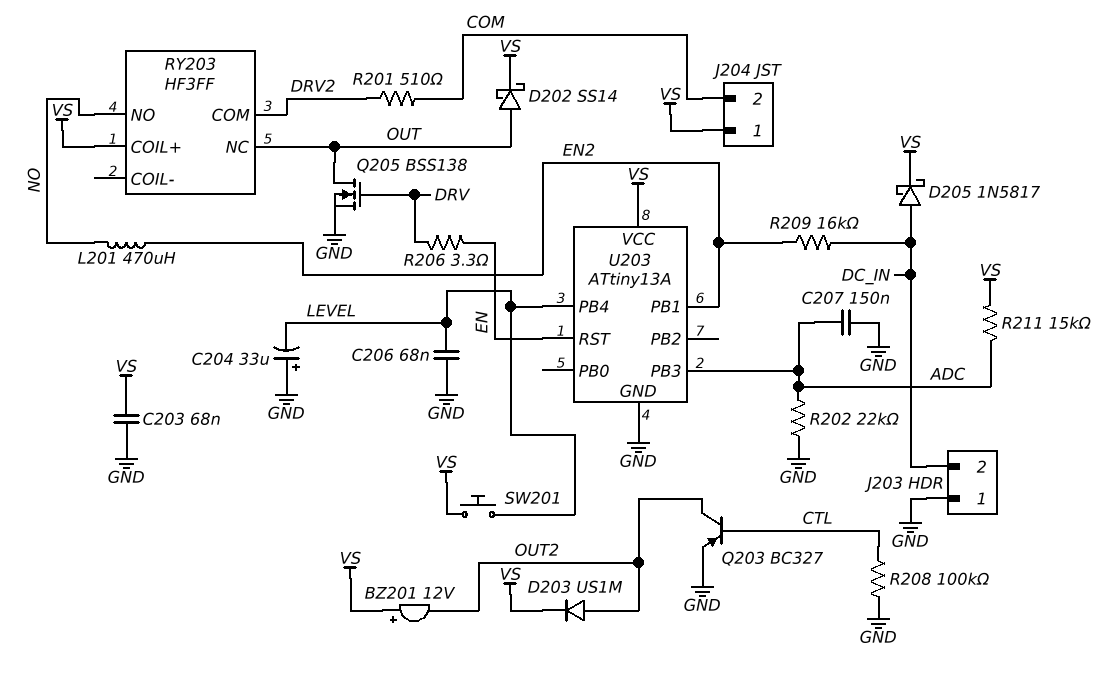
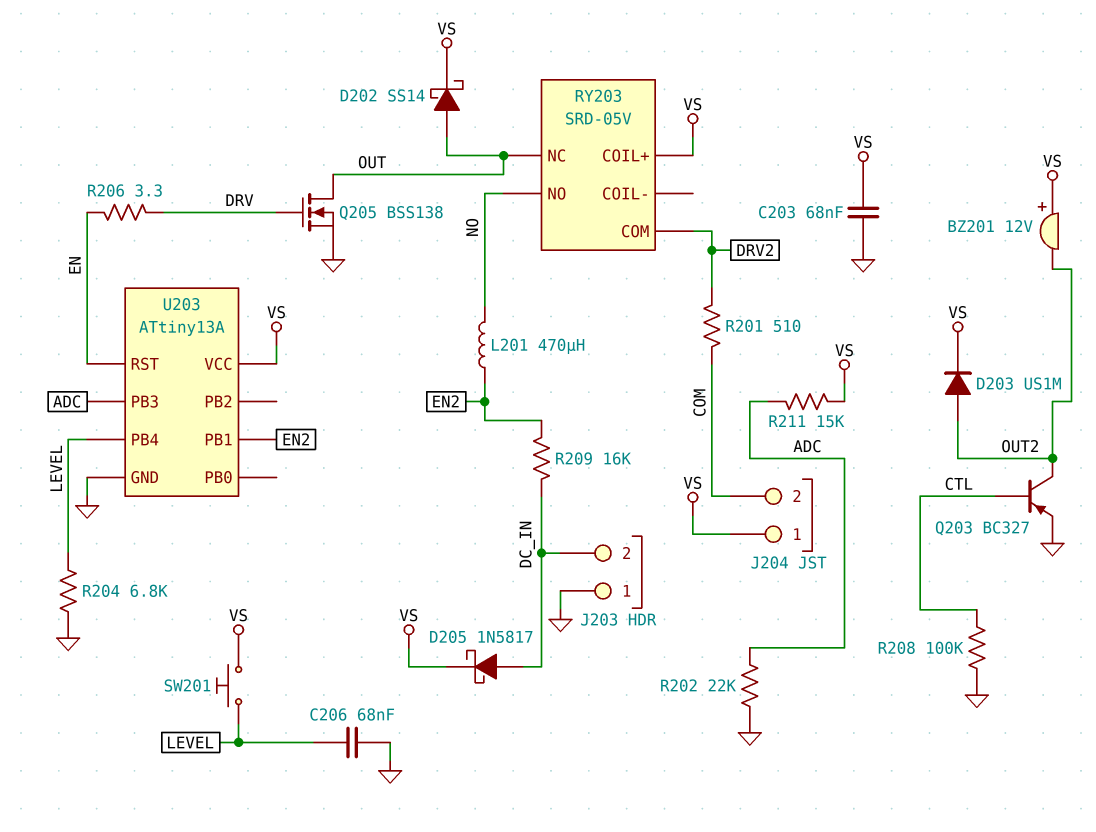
C204: 33uF (plus GND, minus LEVEL) -> none
C207: 150nF (ADC, GND) -> none
R204: none -> 6.8k (GND, LEVEL)
RY203: HF3FF -> SRD-05V

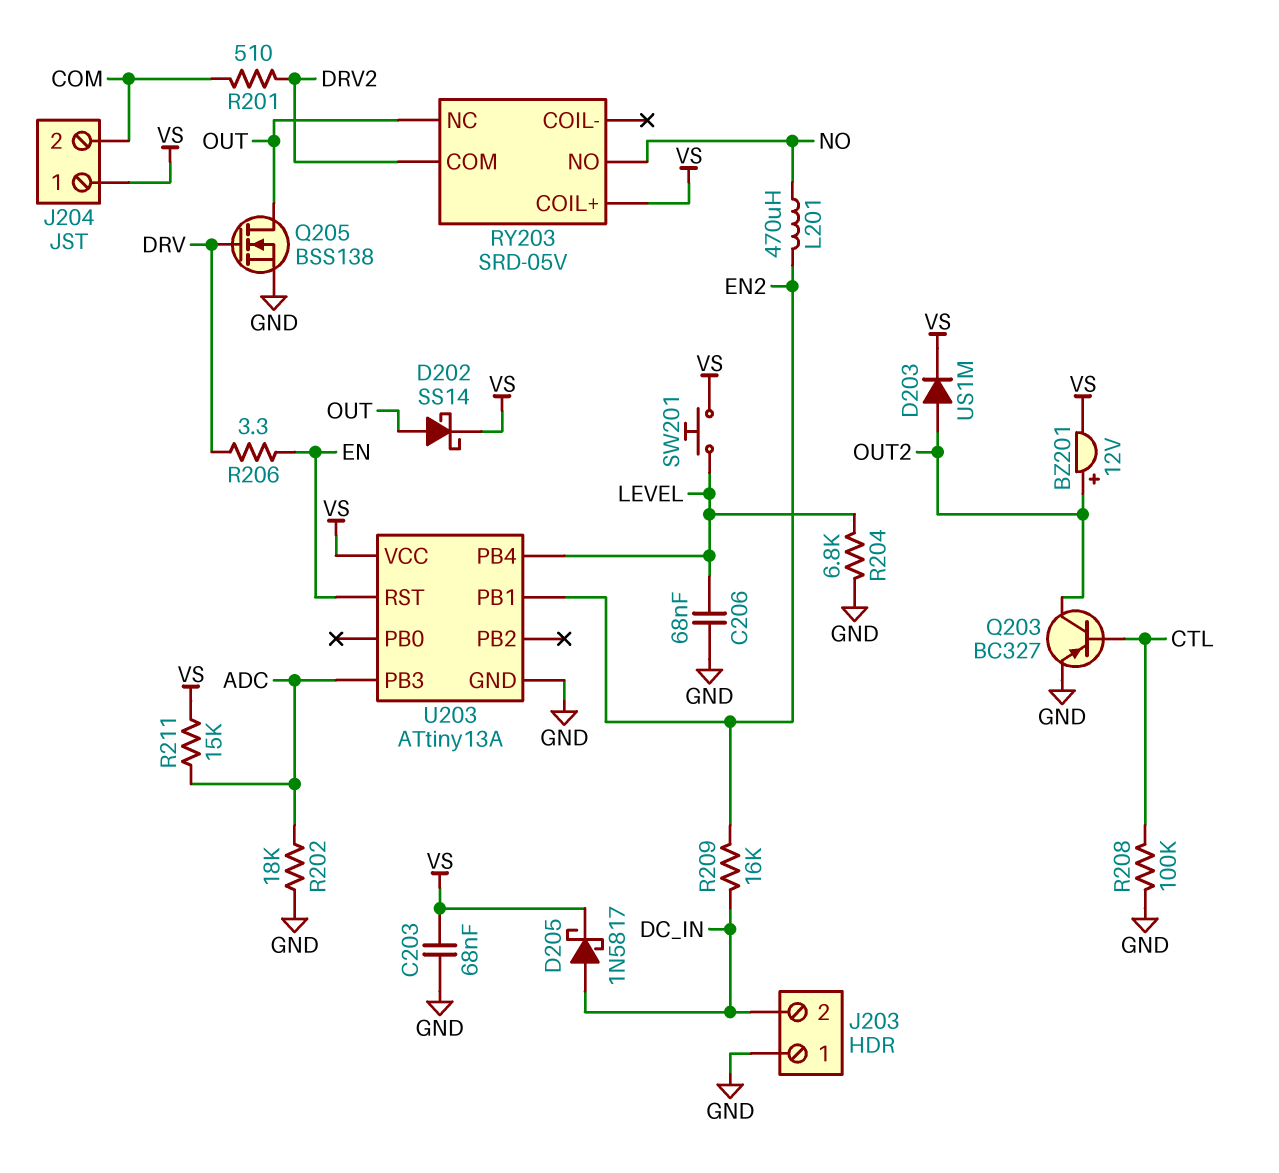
BZ201: buzzer 12V (plus VS, minus OUT2) -> buzzer 12V (plus OUT2, minus VS)
R202: 22k (ADC, GND) -> 18k (ADC, GND)

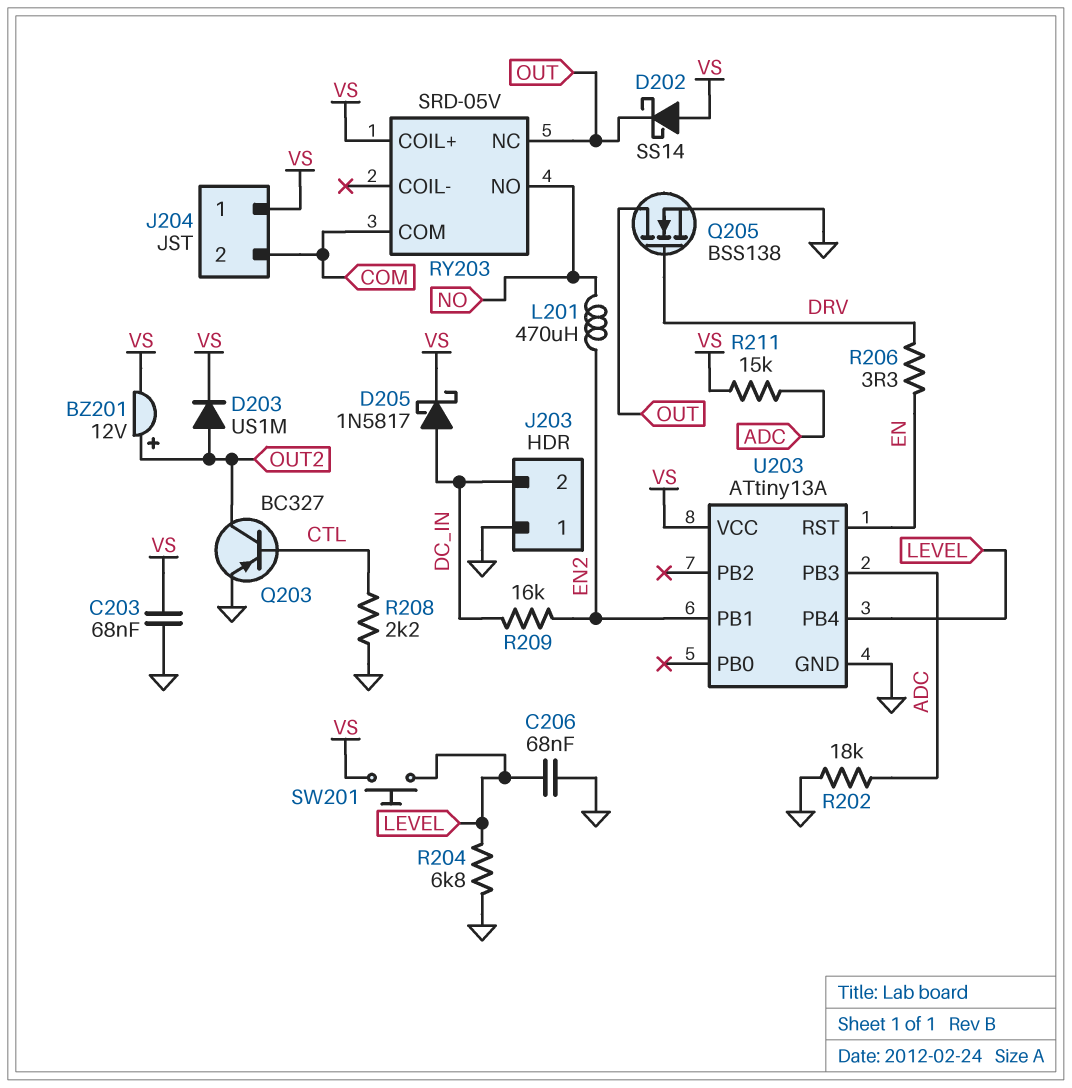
D202: schottky SS14 (A OUT, K VS) -> schottky SS14 (A VS, K OUT)
R201: 510 (COM, DRV2) -> none
R208: 100k (CTL, GND) -> 2.2k (CTL, GND)
RY203 pin COM: DRV2 -> COM

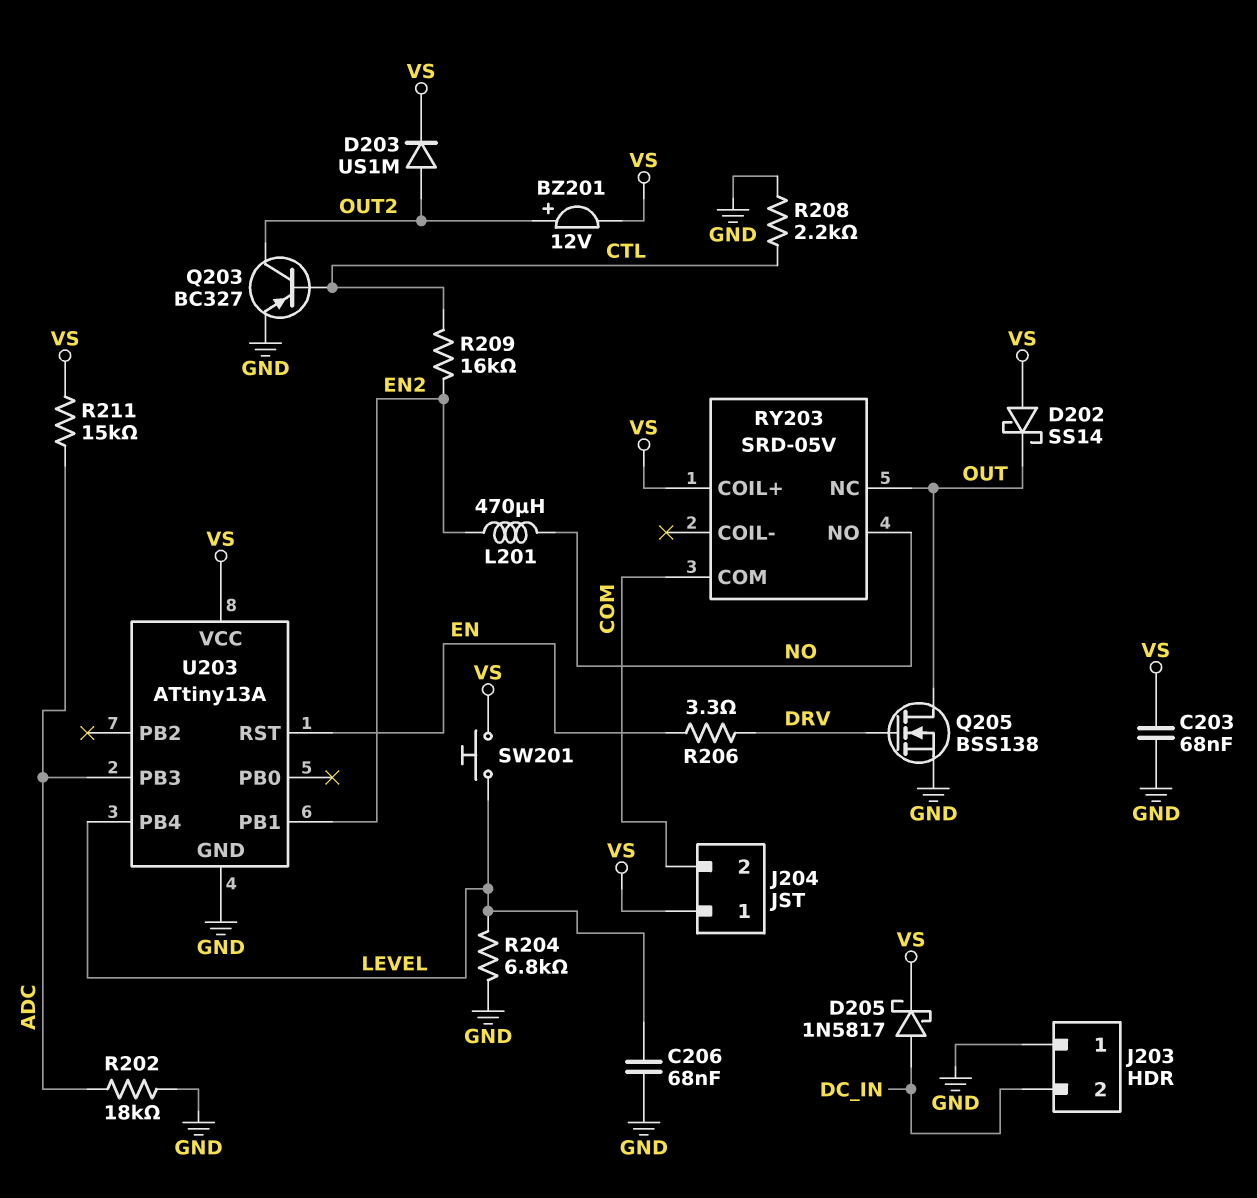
R209: 16k (DC_IN, EN2) -> 16k (CTL, EN2)

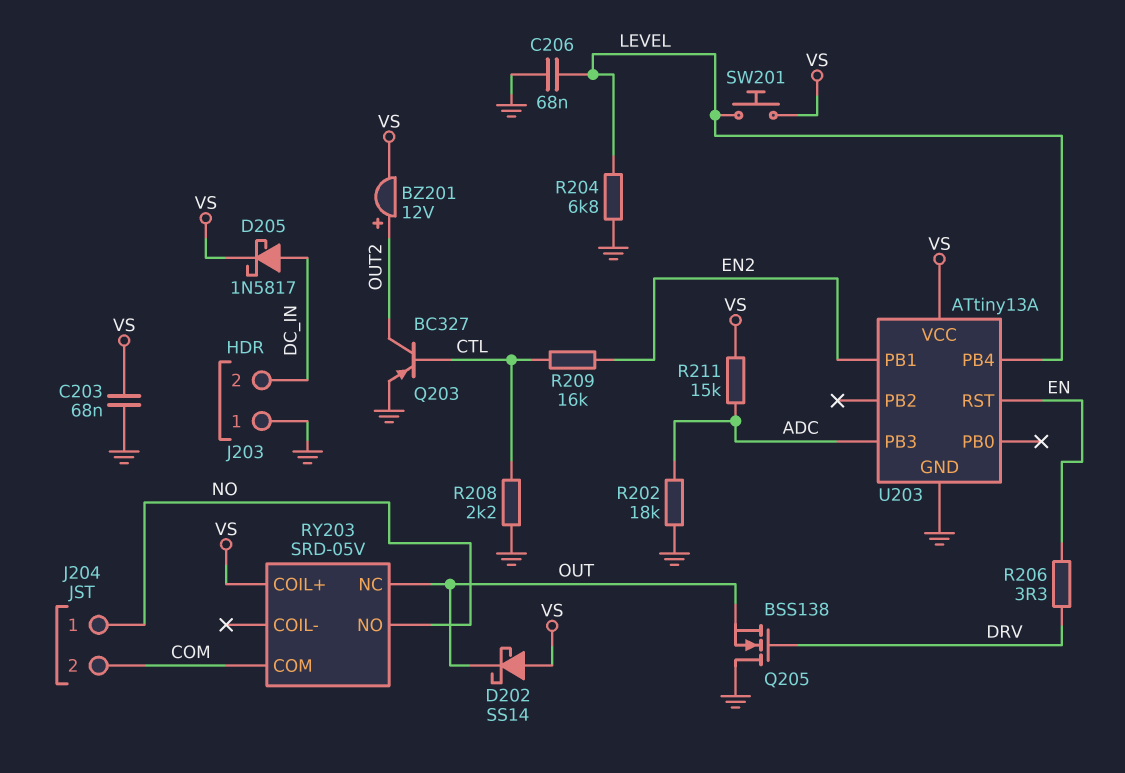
D203: diode US1M (A OUT2, K VS) -> none
J204 pin 1: VS -> NO
L201: 470uH (EN2, NO) -> none
Q205: NMOS BSS138 (G DRV, D OUT, S GND) -> NMOS BSS138 (G DRV, D GND, S OUT)

